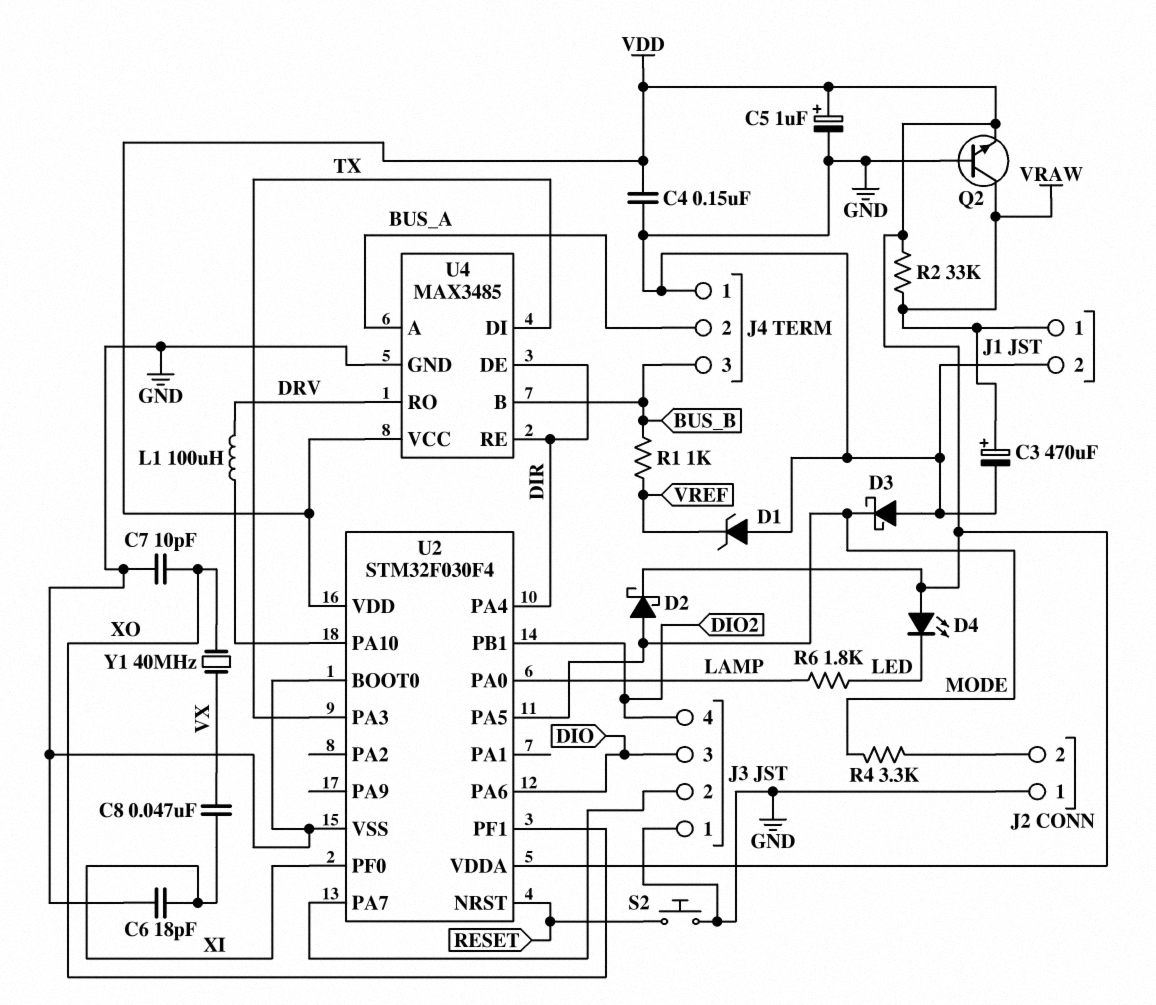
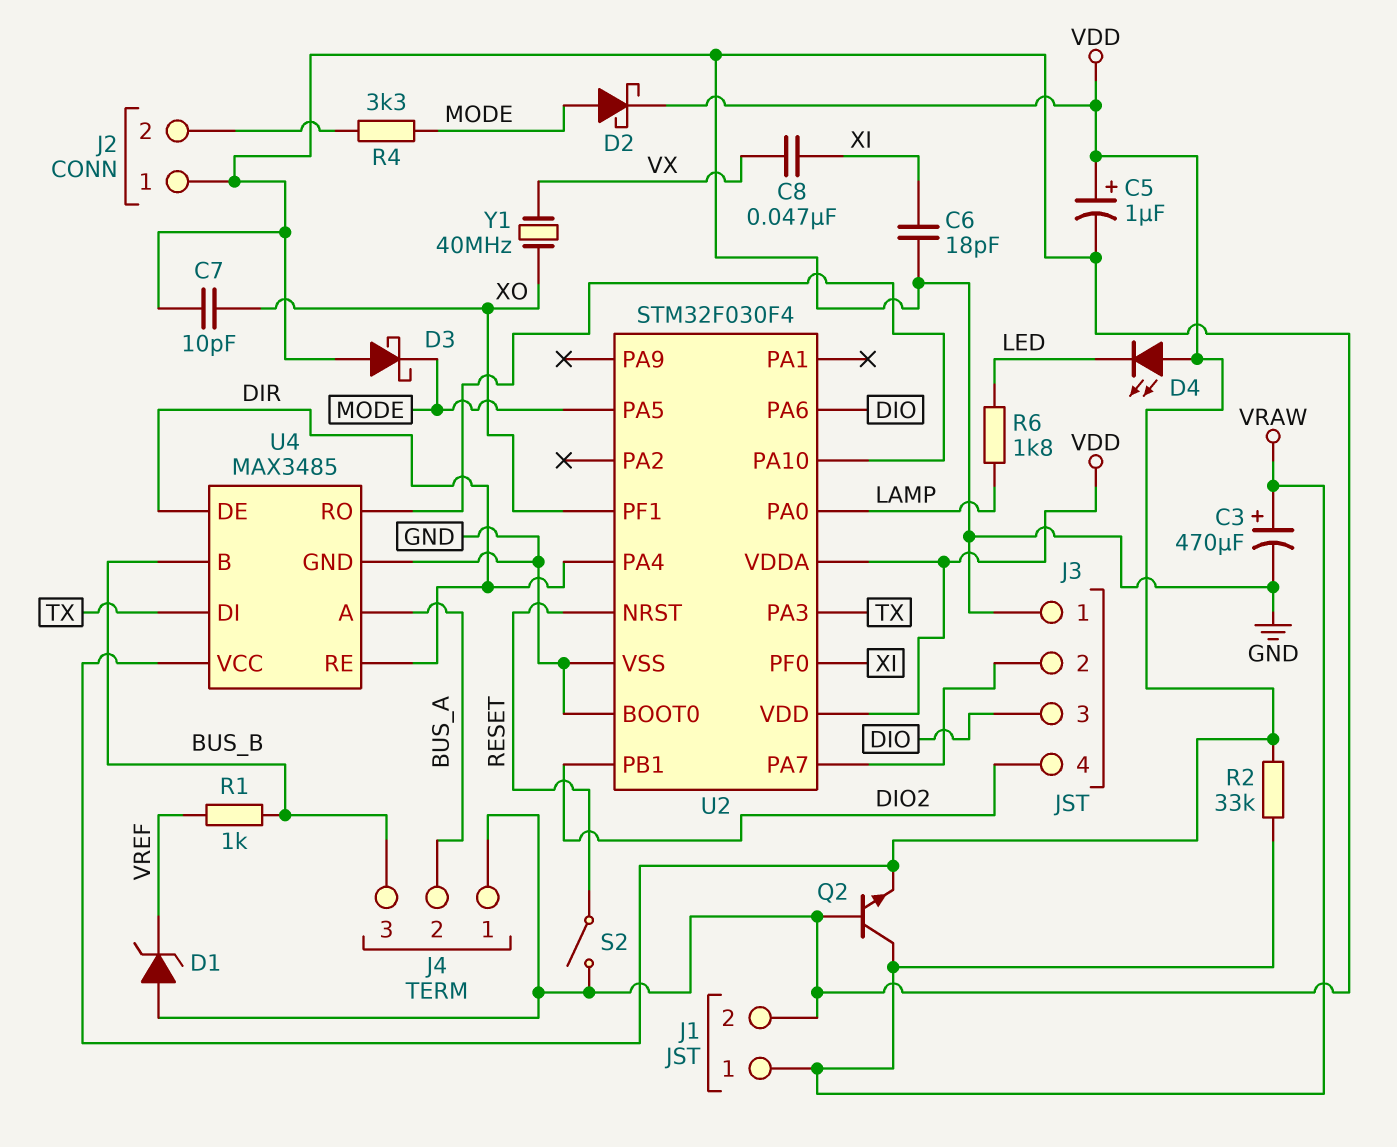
C4: 150nF (GND, VDD) -> none
L1: 100uH (DRV, U2/PA10) -> none
S2: button (GND, RESET) -> switch (GND, RESET)
U4 pin RO: DRV -> U2/PA10

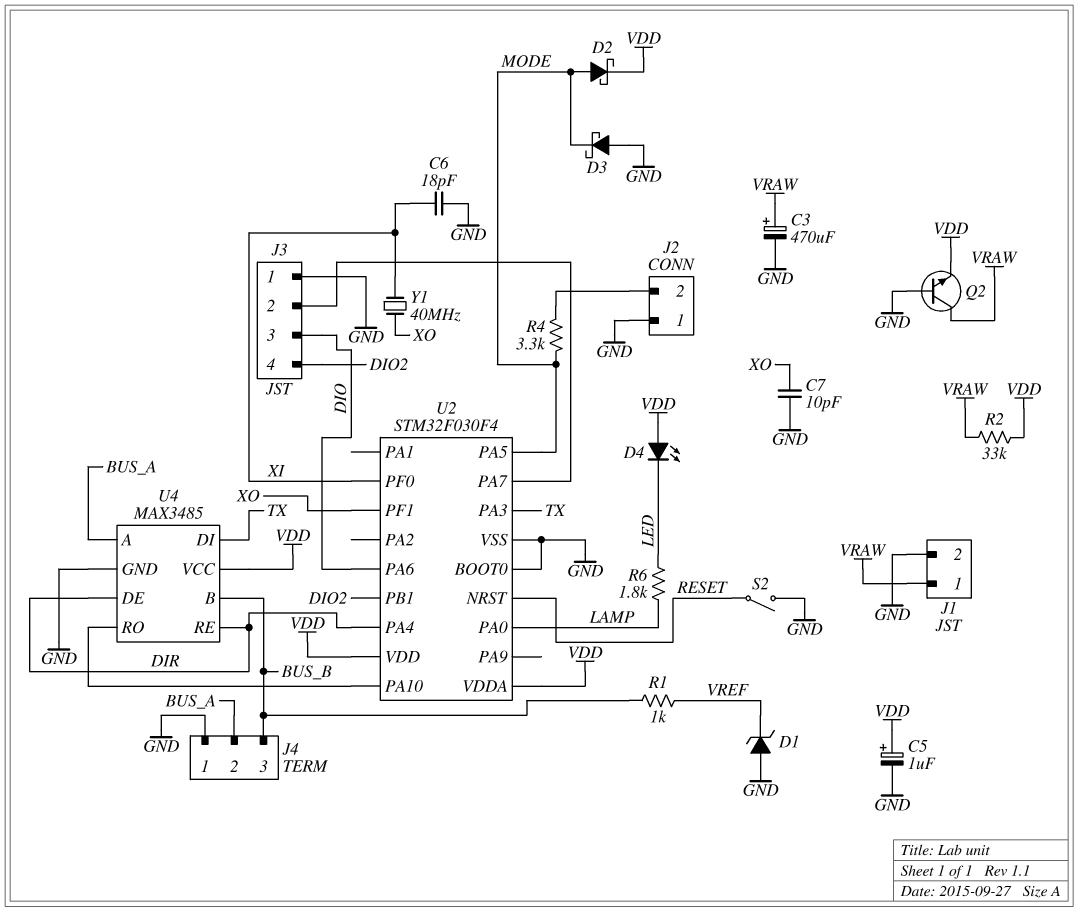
C8: 47nF (VX, XI) -> none
Y1: 40MHz (VX, XO) -> 40MHz (XI, XO)

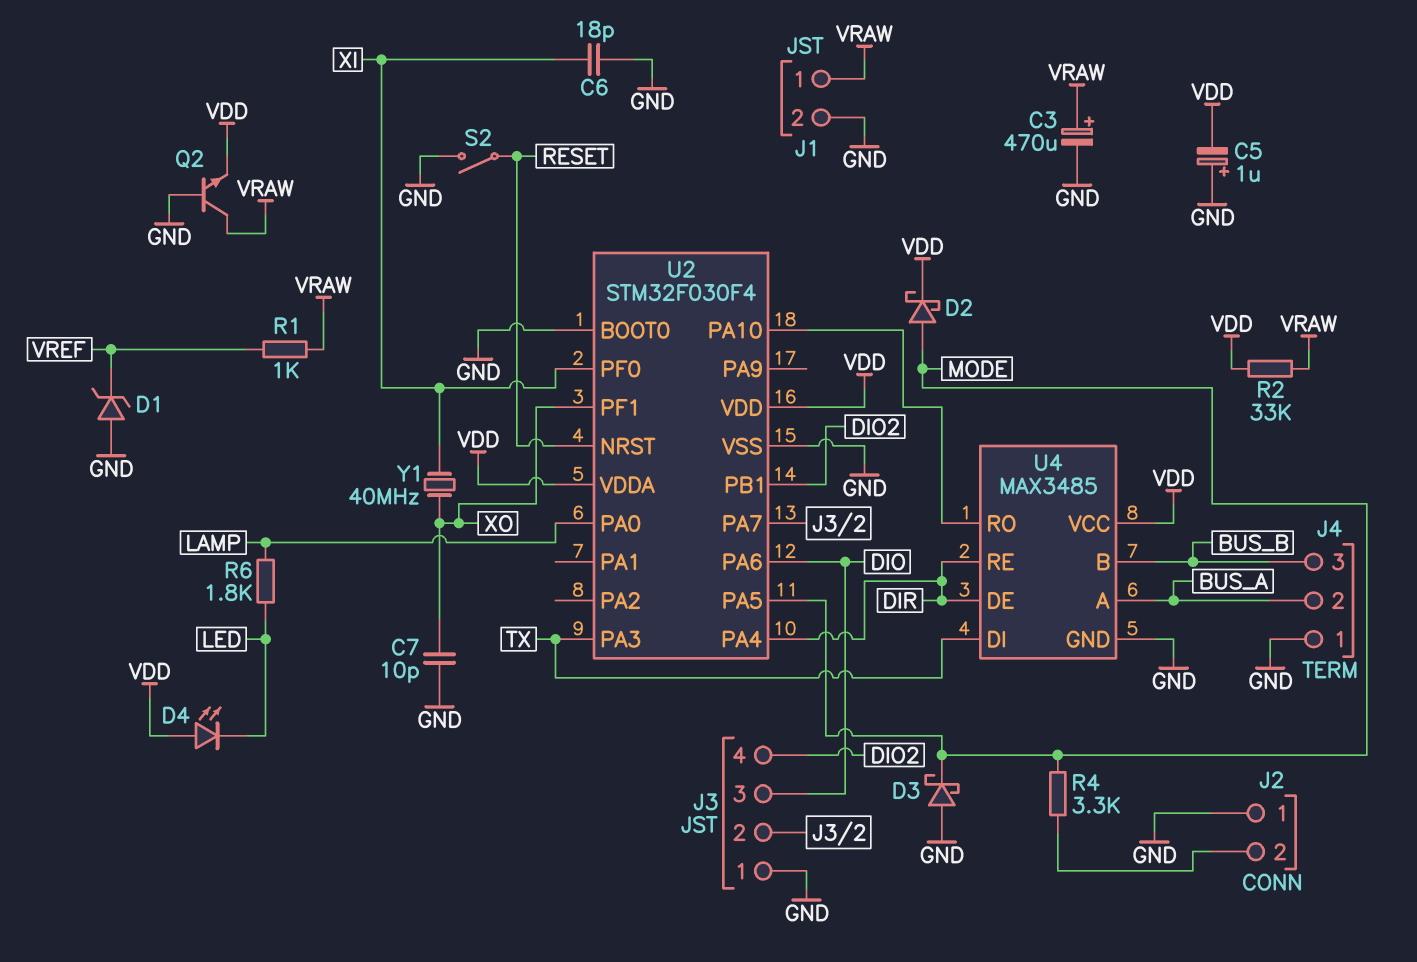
C5: 1uF (plus VDD, minus GND) -> 1uF (plus GND, minus VDD)
R1: 1k (BUS_B, VREF) -> 1k (VRAW, VREF)

